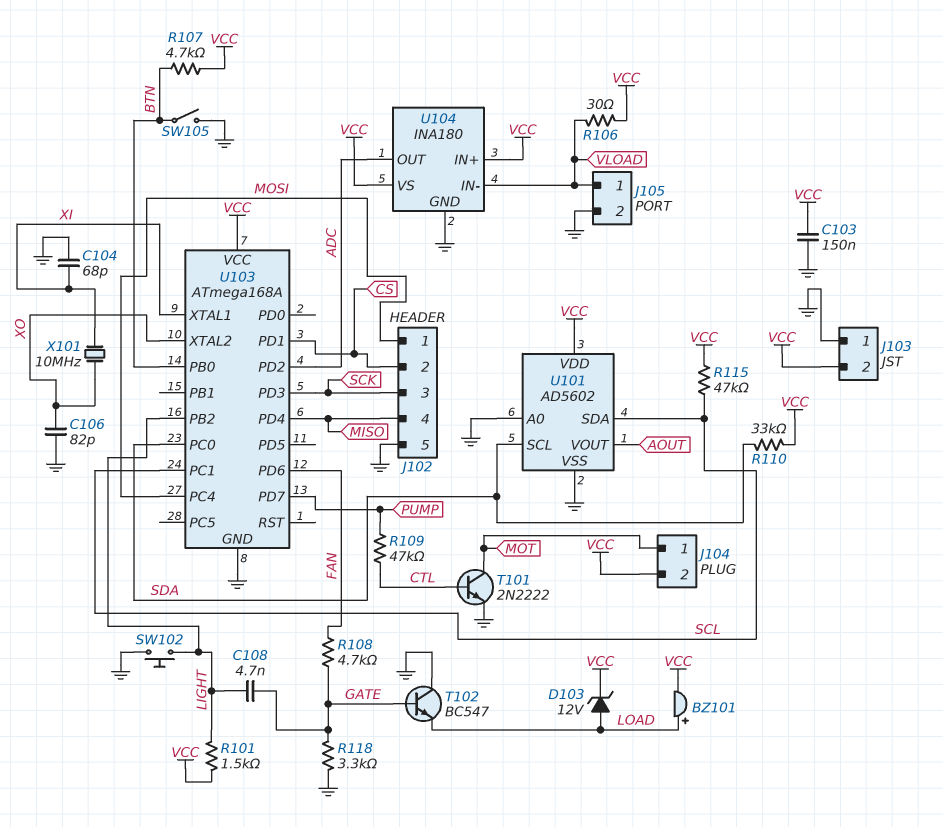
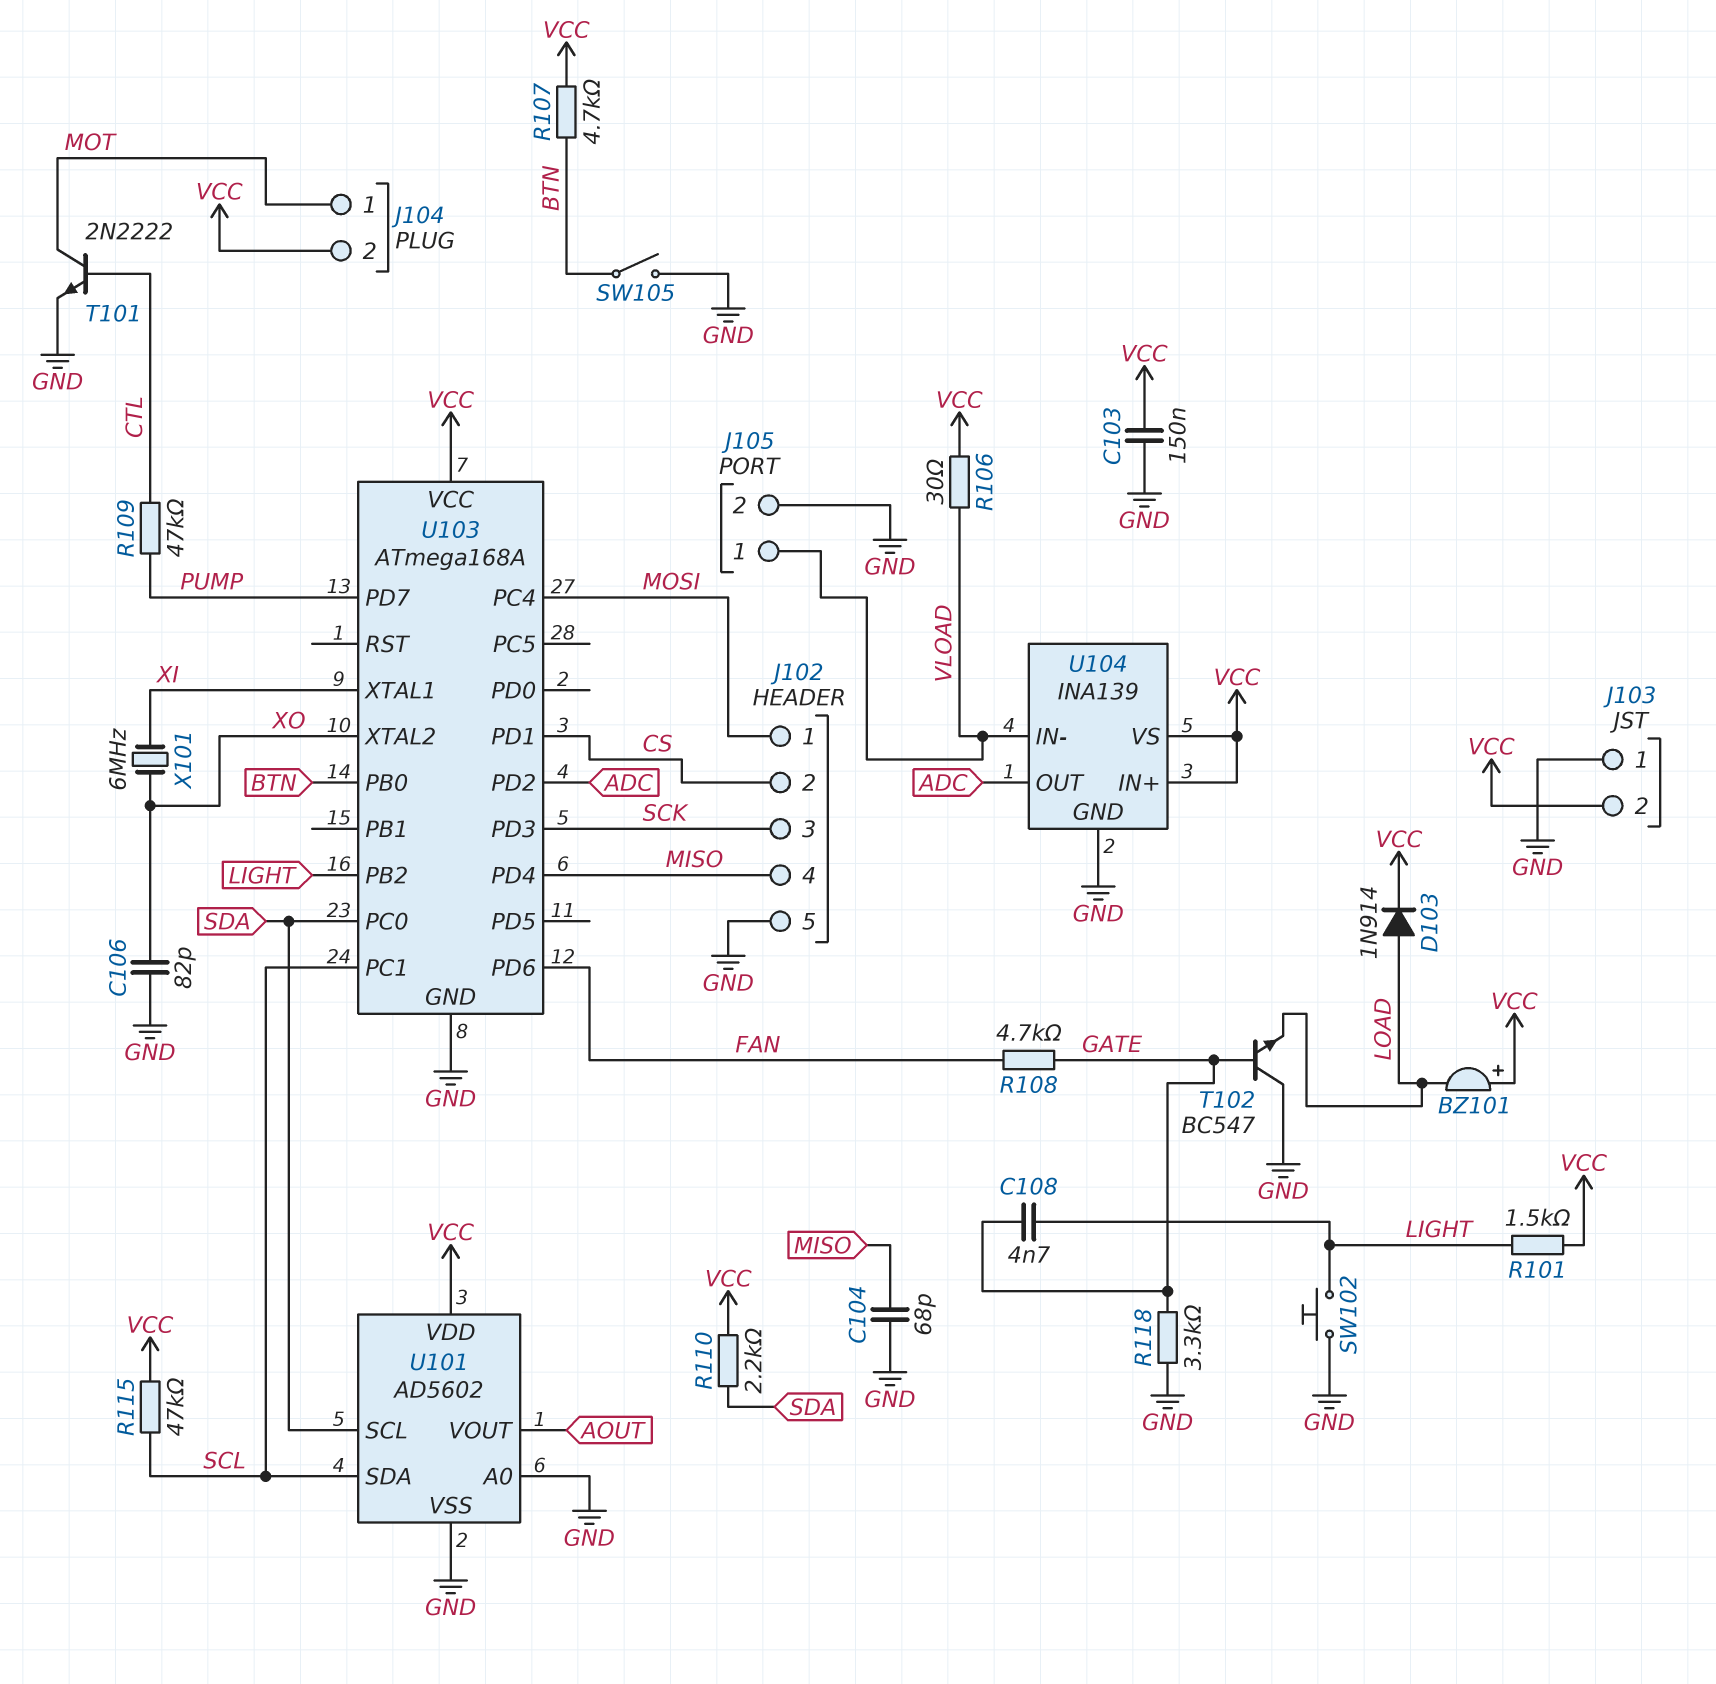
BZ101: buzzer (plus LOAD, minus VCC) -> buzzer (plus VCC, minus LOAD)
C104: 68pF (GND, XI) -> 68pF (GND, MISO)
D103: zener 12V (A LOAD, K VCC) -> diode 1N914 (A LOAD, K VCC)
R110: 33k (SDA, VCC) -> 2.2k (SDA, VCC)
U104: INA180 -> INA139
X101: 10MHz (XI, XO) -> 6MHz (XI, XO)

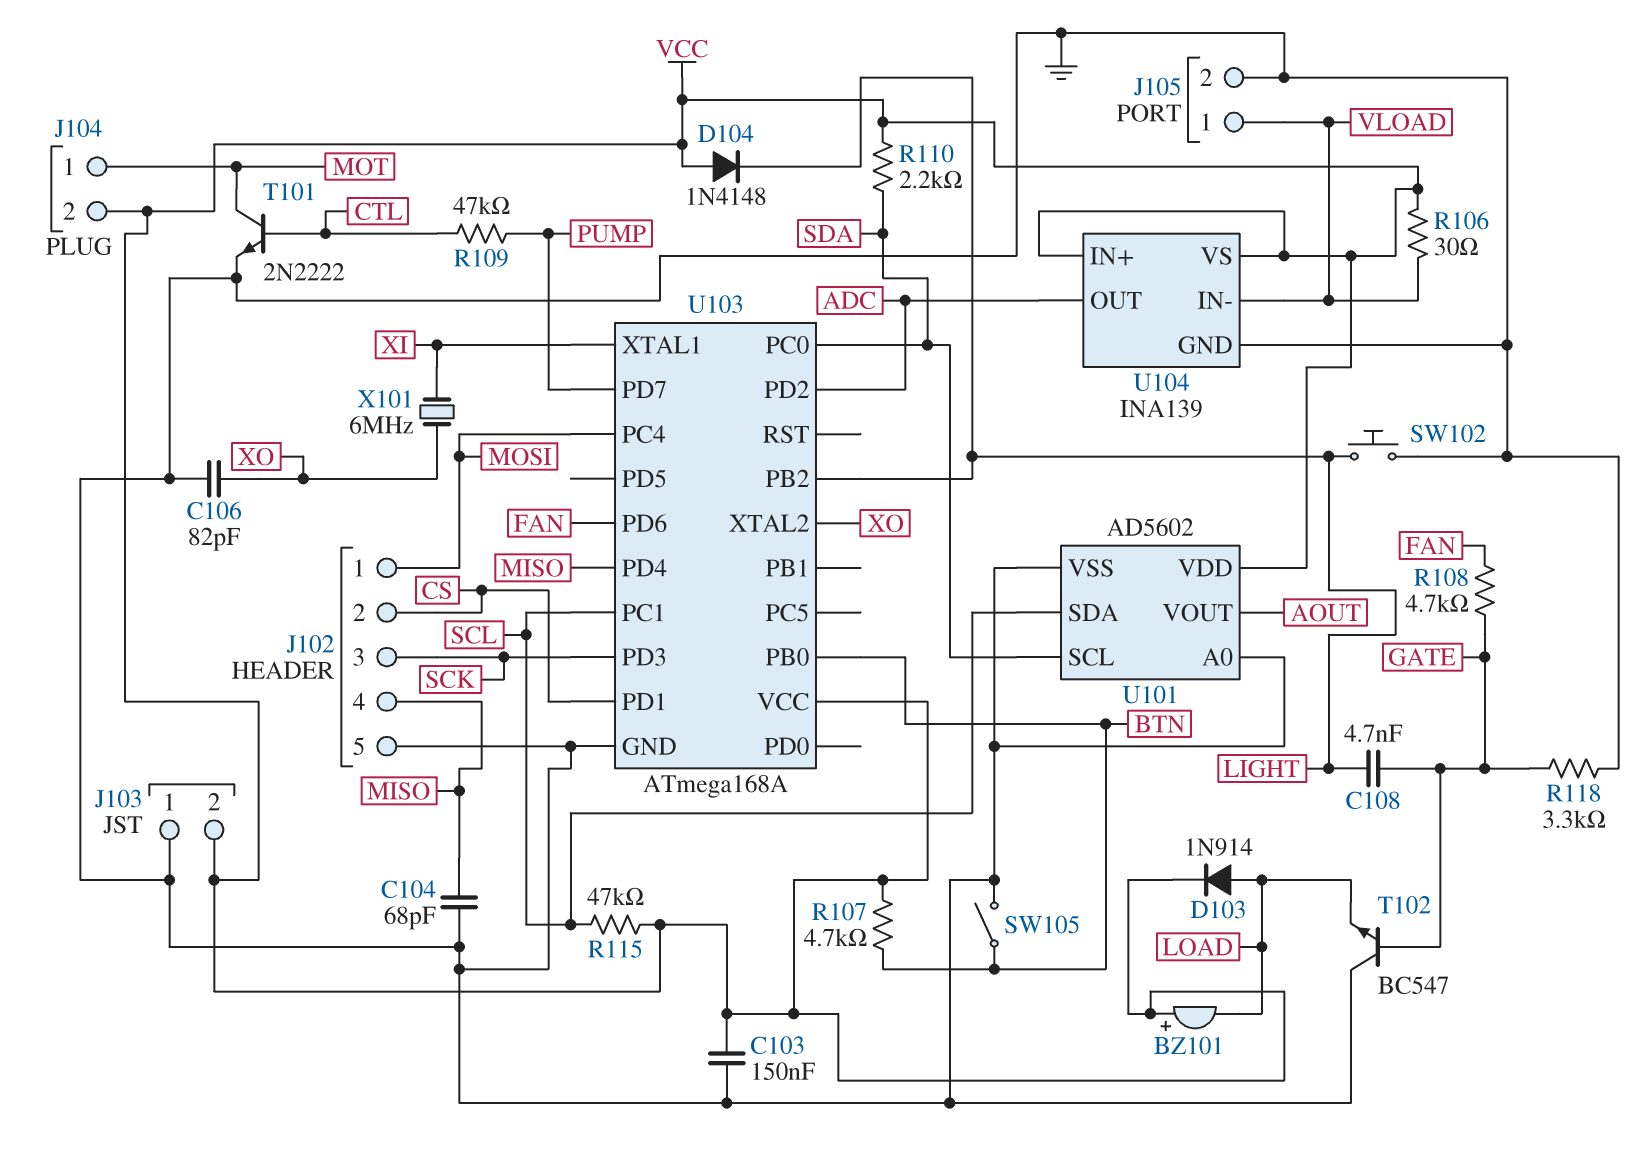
D104: none -> diode 1N4148 (A VCC, K LIGHT)
R101: 1.5k (LIGHT, VCC) -> none

